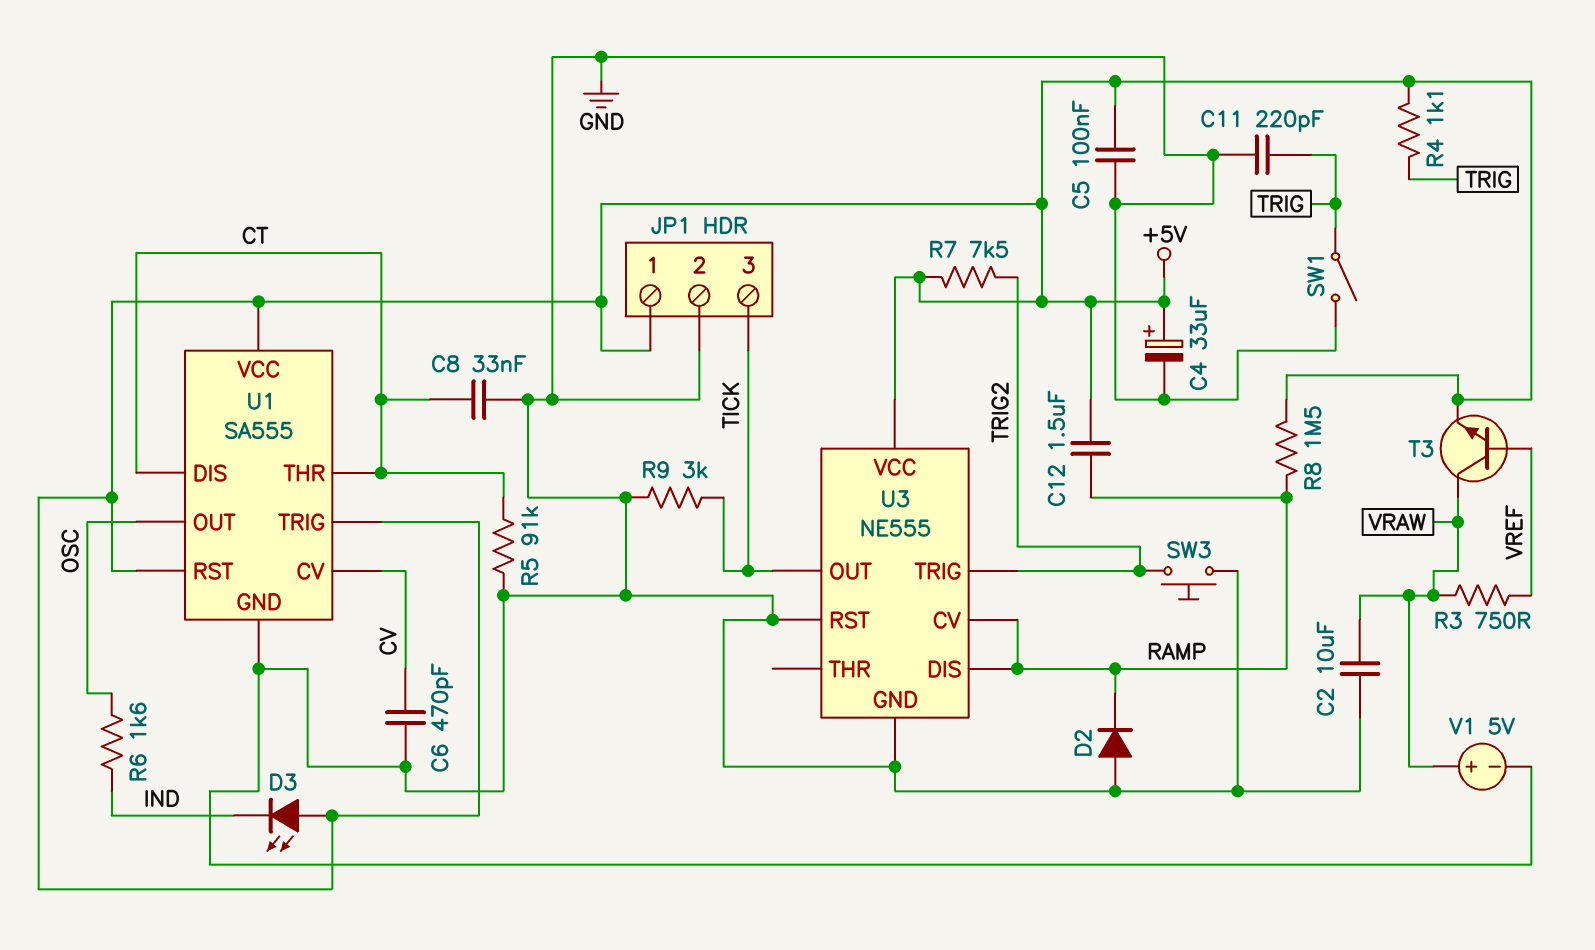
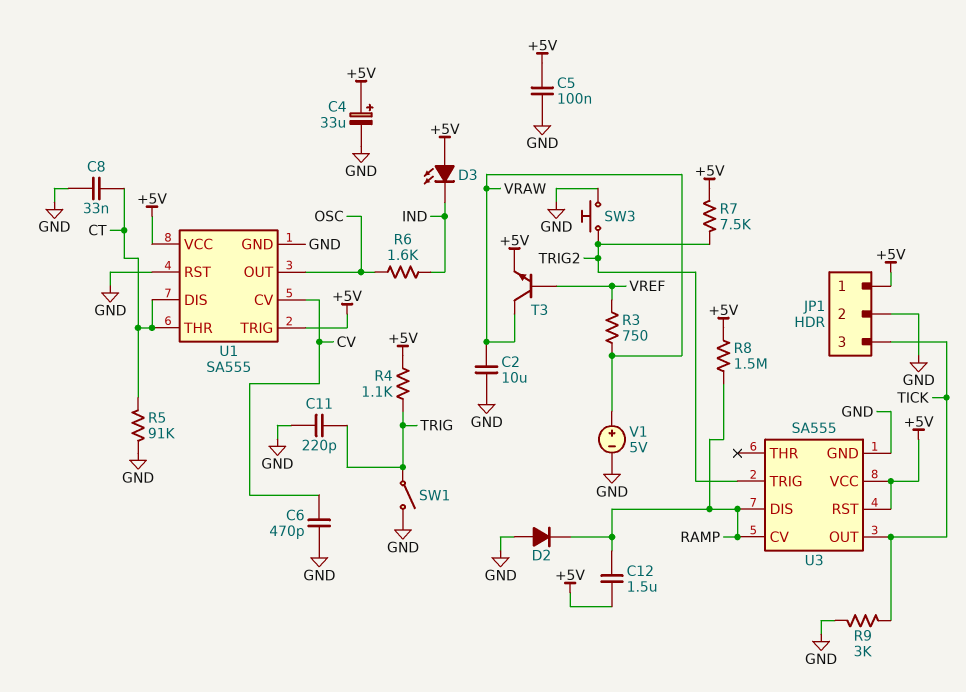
U1 pin RST: +5V -> GND
U3: NE555 -> SA555
U3 pin RST: GND -> +5V

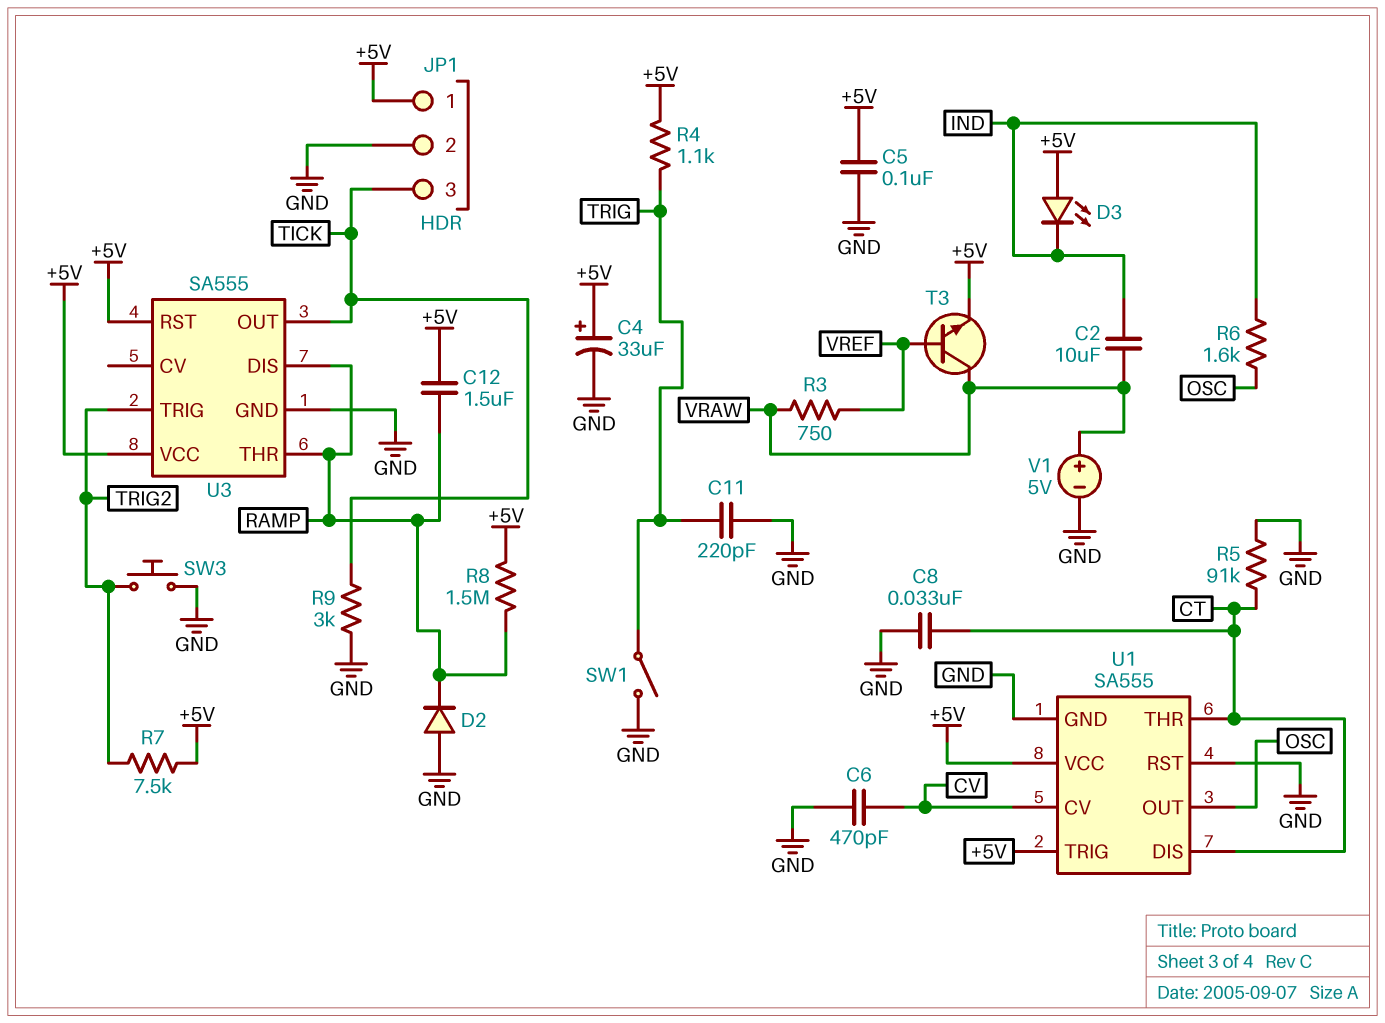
C2: 10uF (GND, VRAW) -> 10uF (IND, VRAW)
U3 pin CV: RAMP -> none
U3 pin THR: none -> RAMP

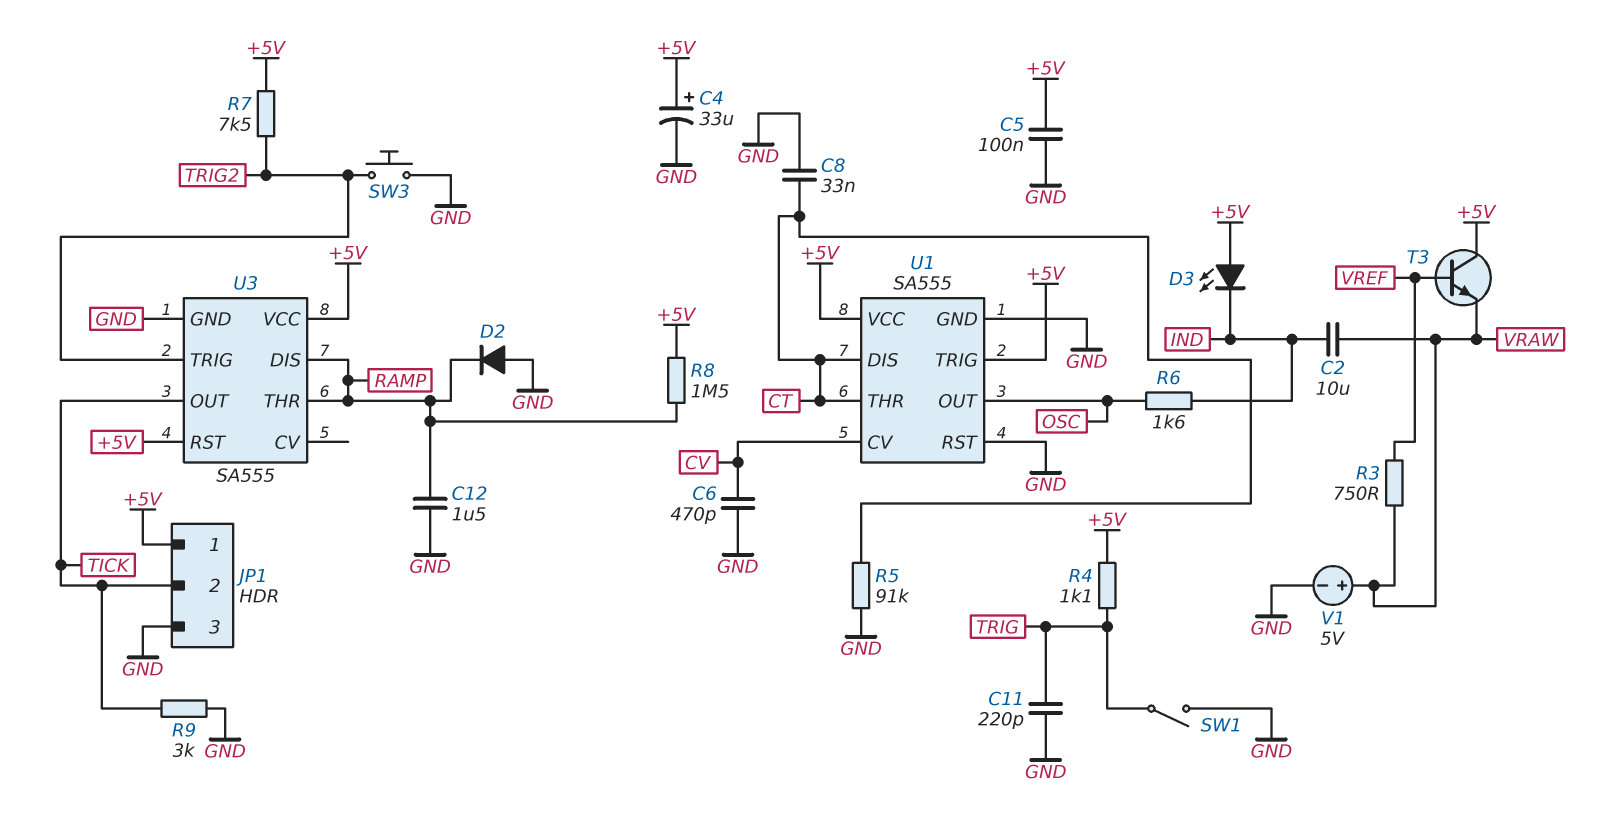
C12: 1.5uF (+5V, RAMP) -> 1.5uF (GND, RAMP)
JP1 pin 2: GND -> TICK
JP1 pin 3: TICK -> GND
T3: NPN (B VREF, C VRAW, E +5V) -> NPN (B VREF, C +5V, E VRAW)

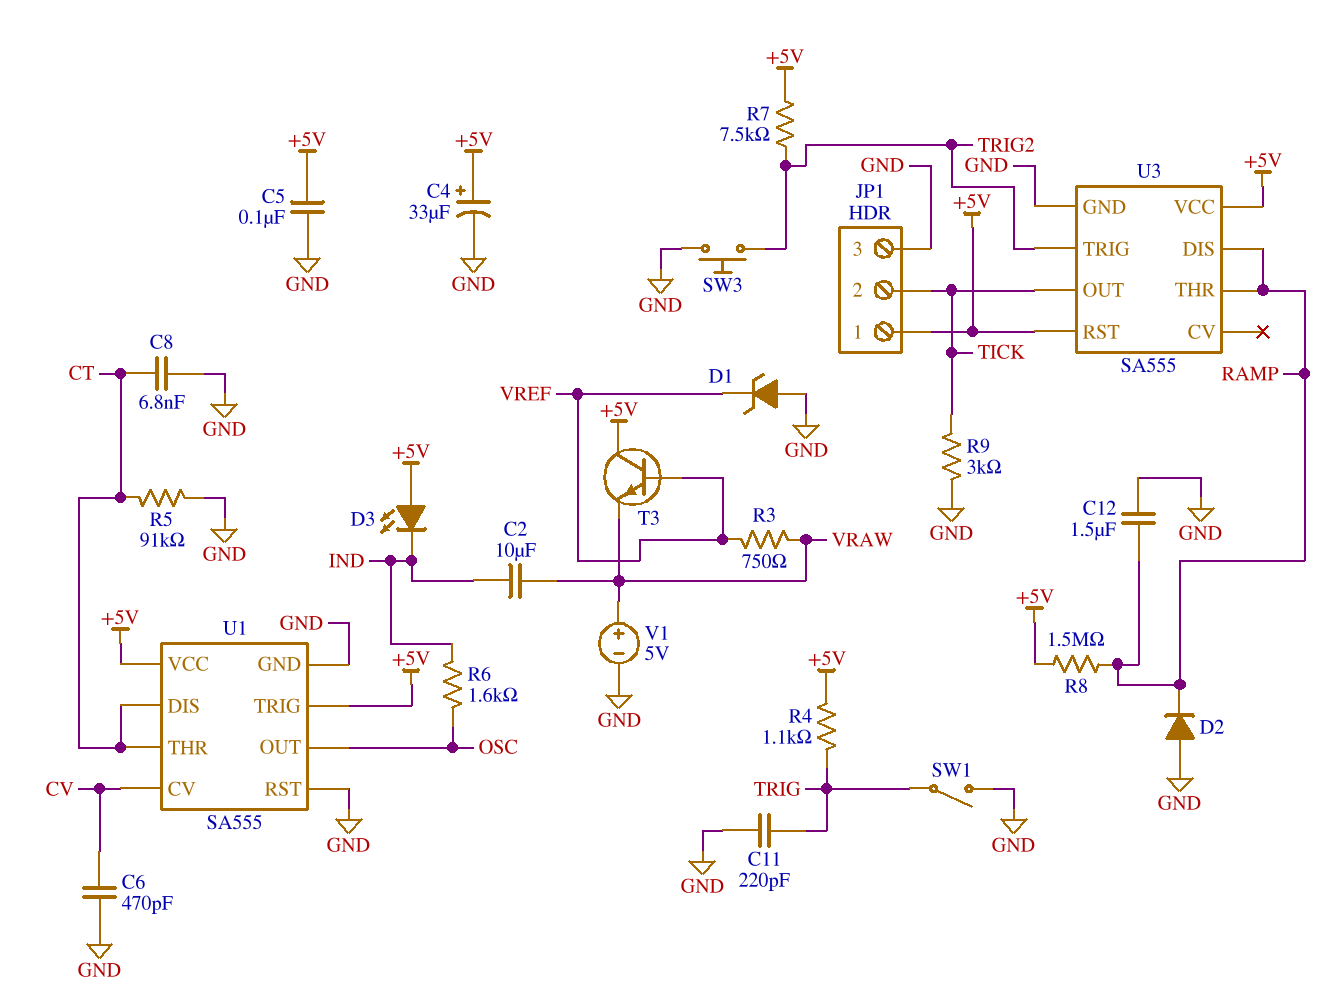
C8: 33nF (CT, GND) -> 6.8nF (CT, GND)
D1: none -> zener (A GND, K VREF)

